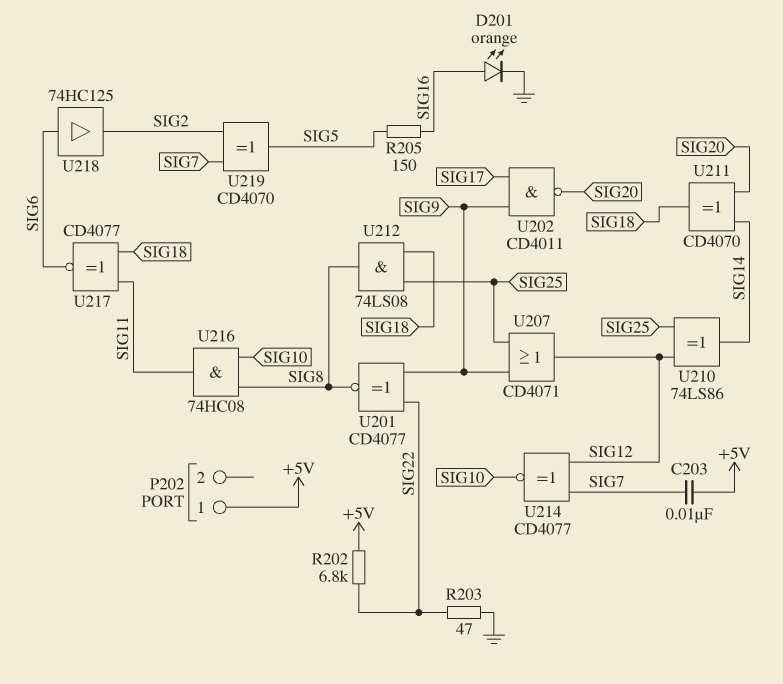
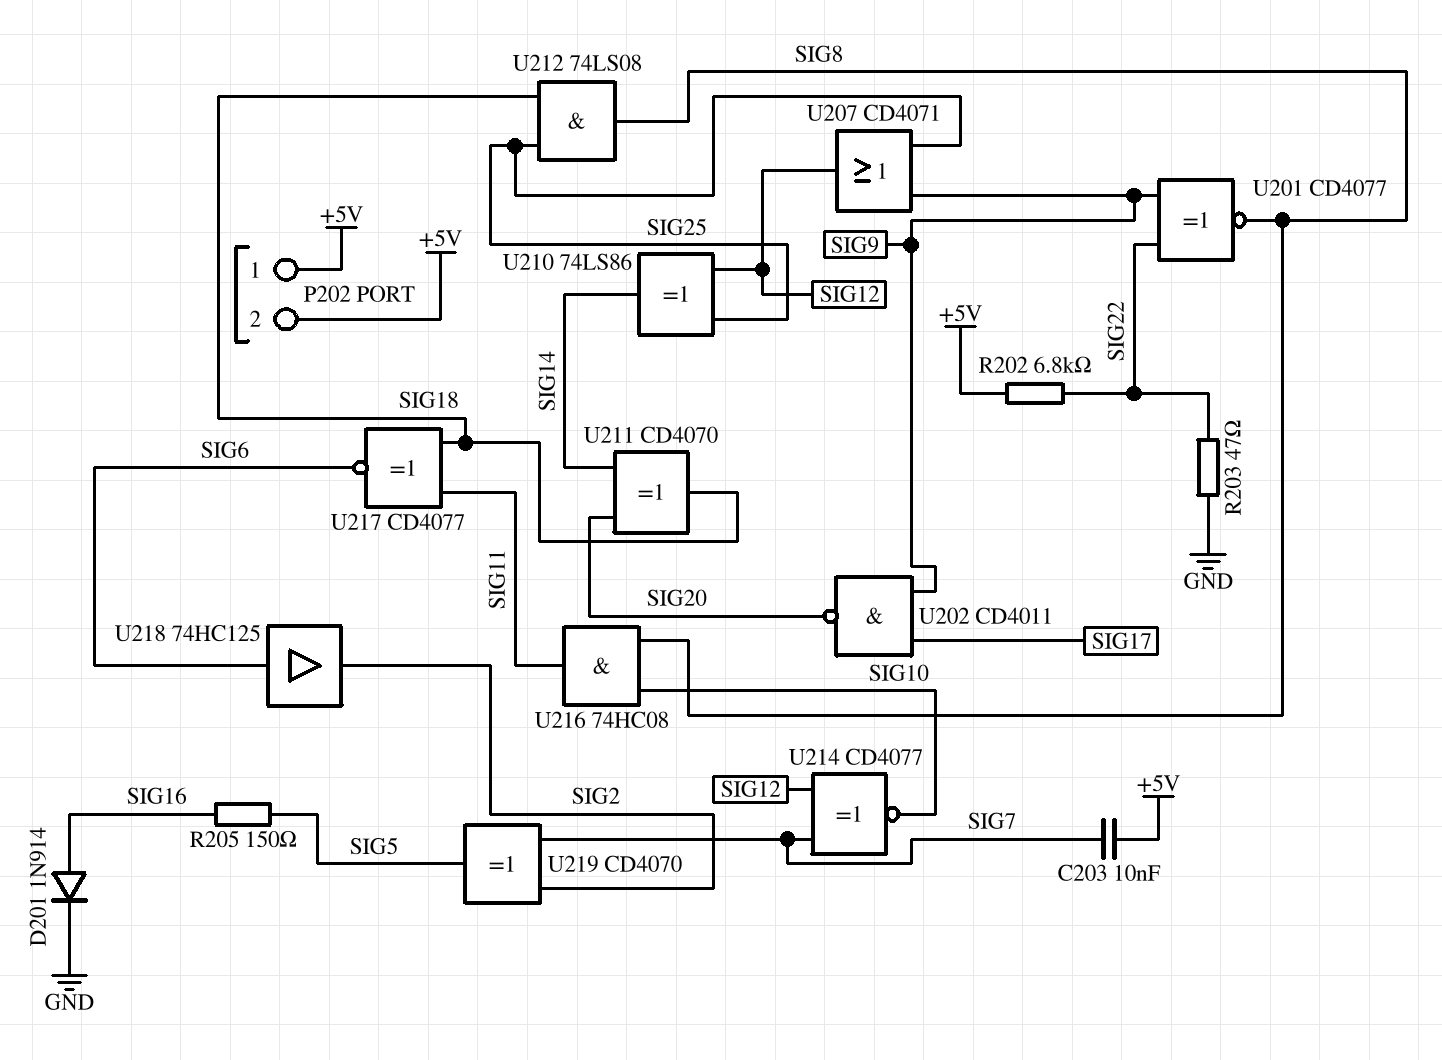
D201: LED orange (A SIG16, K GND) -> diode 1N914 (A SIG16, K GND)
P202 pin 2: none -> +5V

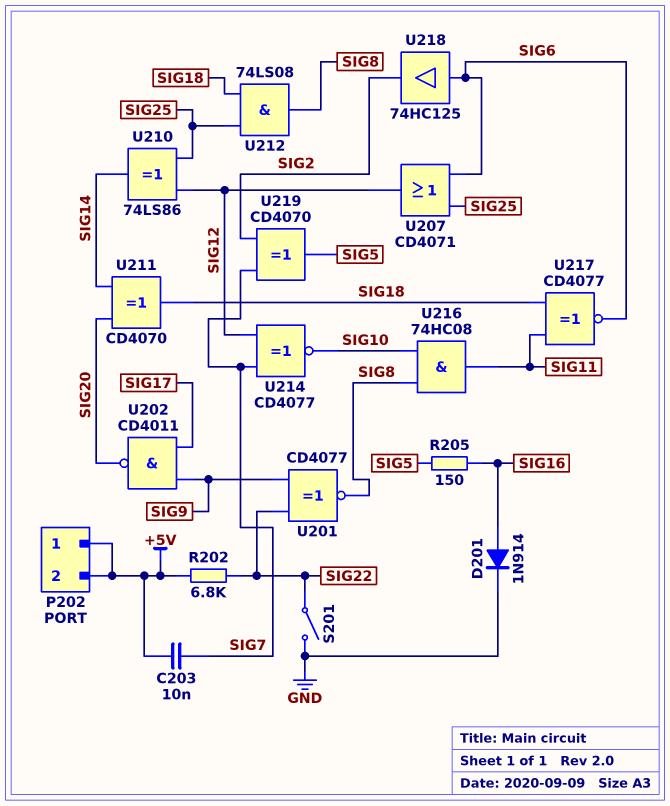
R203: 47 (GND, SIG22) -> none
S201: none -> switch (GND, SIG22)
U207: OR CD4071 (in SIG9, in SIG25, out SIG12) -> OR CD4071 (in SIG6, in SIG25, out SIG12)

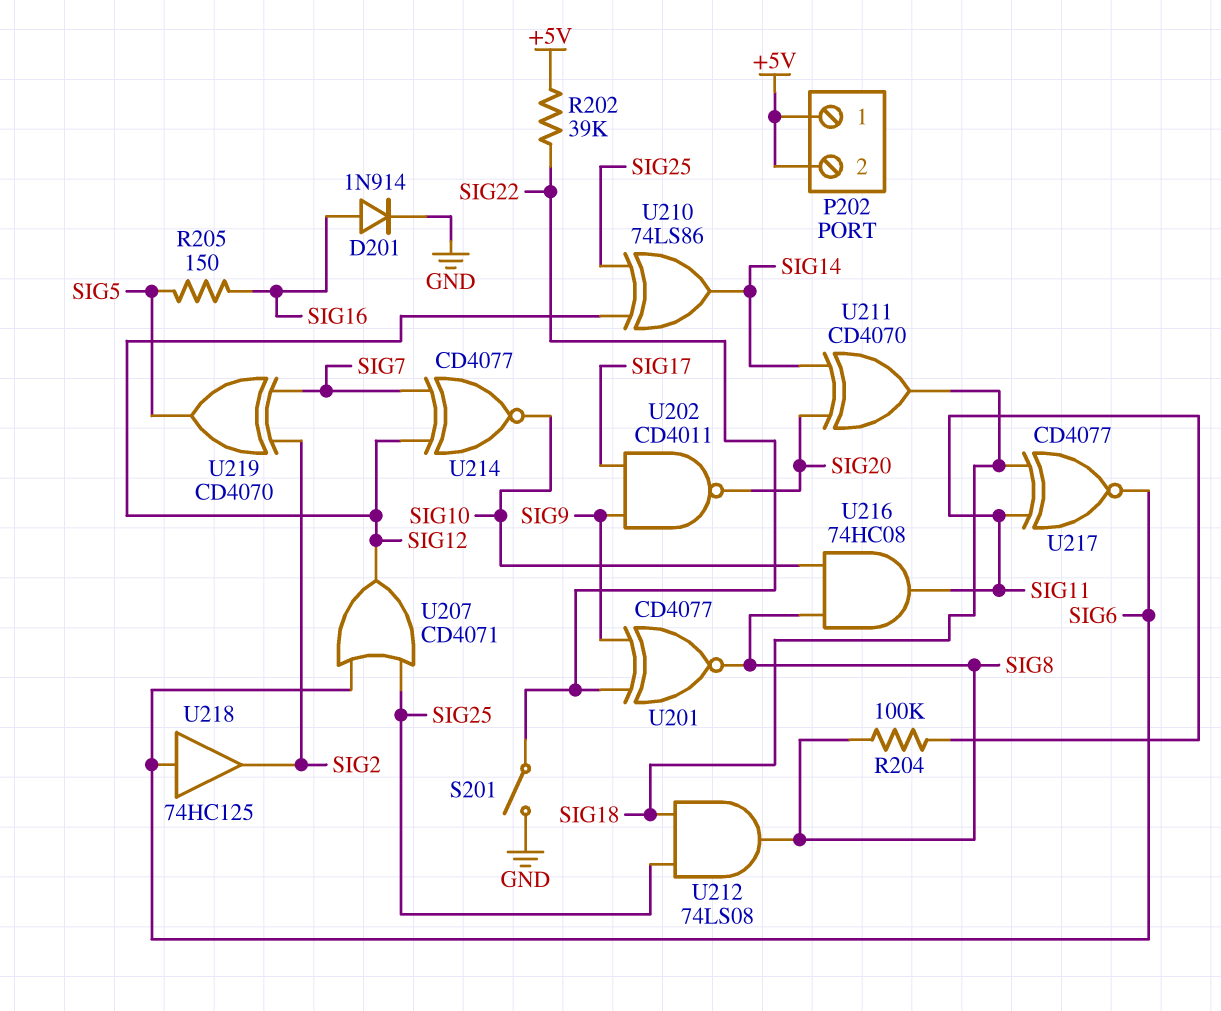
C203: 10nF (+5V, SIG7) -> none
R202: 6.8k (+5V, SIG22) -> 39k (+5V, SIG22)
R204: none -> 100k (SIG8, SIG11)

